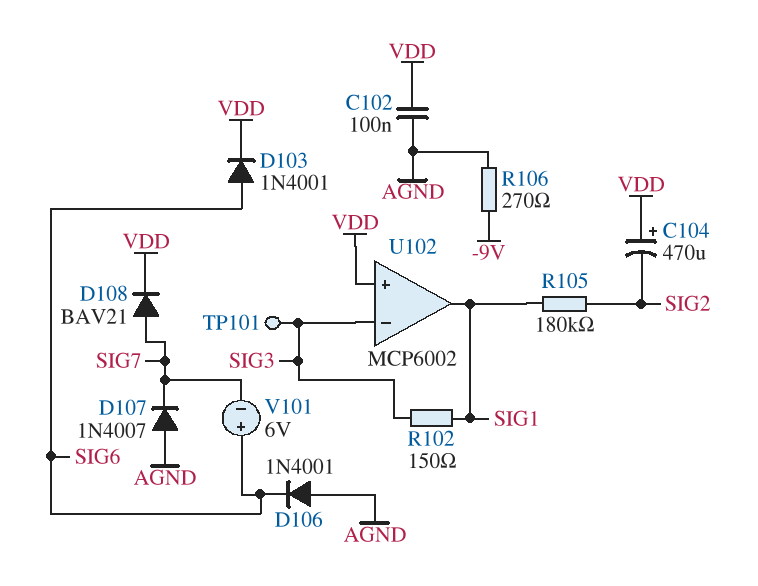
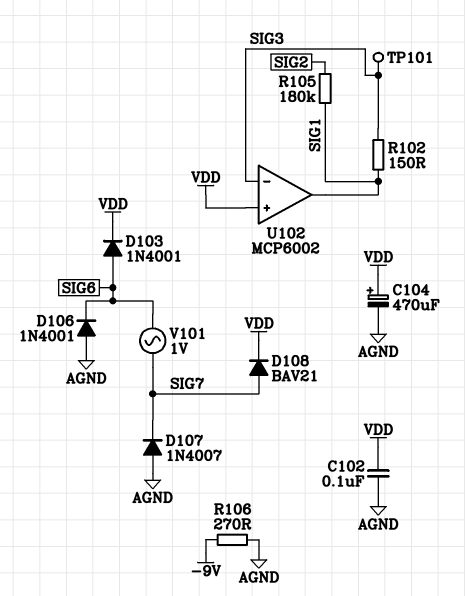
C104: 470uF (plus VDD, minus SIG2) -> 470uF (plus VDD, minus AGND)
V101: 6V (plus SIG6, minus SIG7) -> AC 1V (SIG6, SIG7)

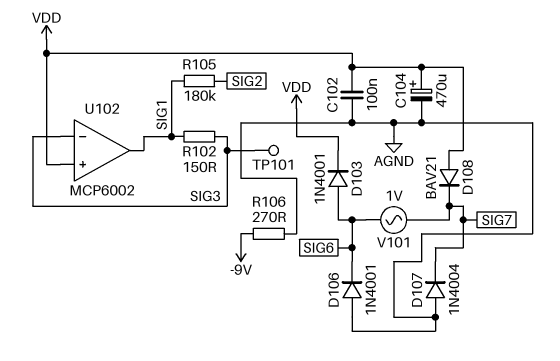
D107: diode 1N4007 (A AGND, K SIG7) -> diode 1N4004 (A AGND, K SIG7)
D108: diode BAV21 (A SIG7, K VDD) -> diode BAV21 (A VDD, K SIG7)

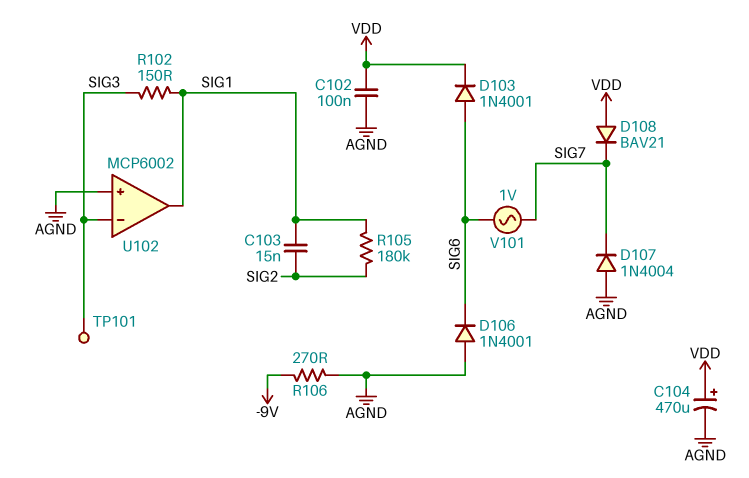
C103: none -> 15nF (SIG1, SIG2)
U102 pin in+: VDD -> AGND

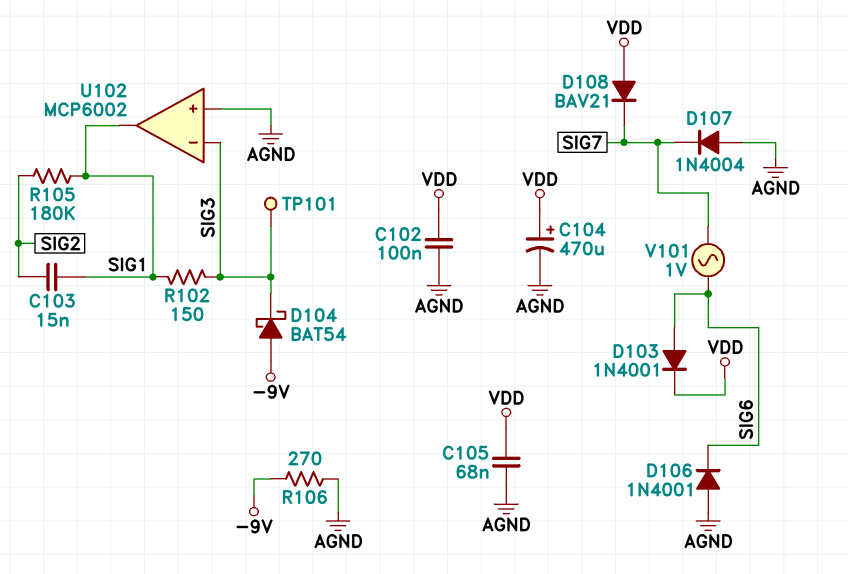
C105: none -> 68nF (AGND, VDD)
D104: none -> schottky BAT54 (A -9V, K SIG3)

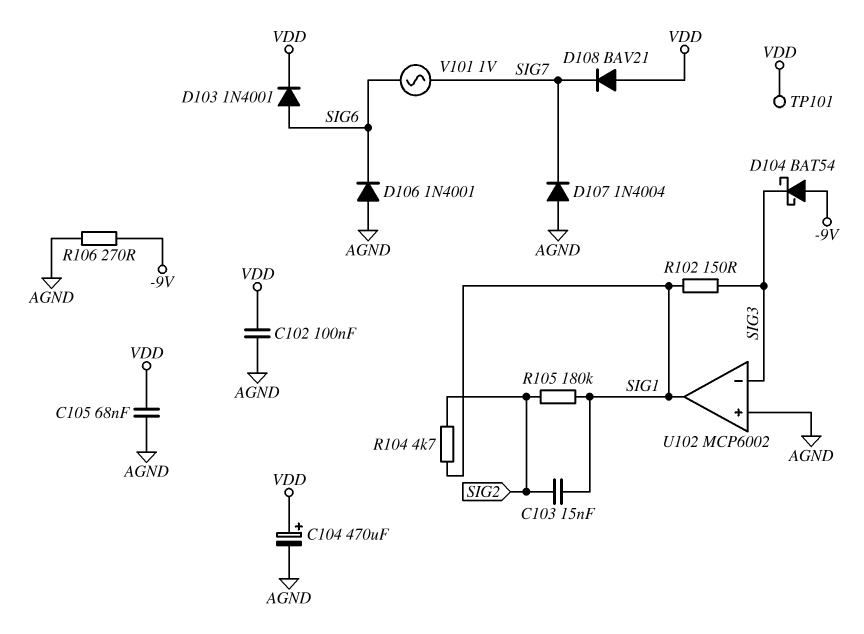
R104: none -> 4.7k (SIG1, SIG2)
TP101: test point (SIG3) -> test point (VDD)

